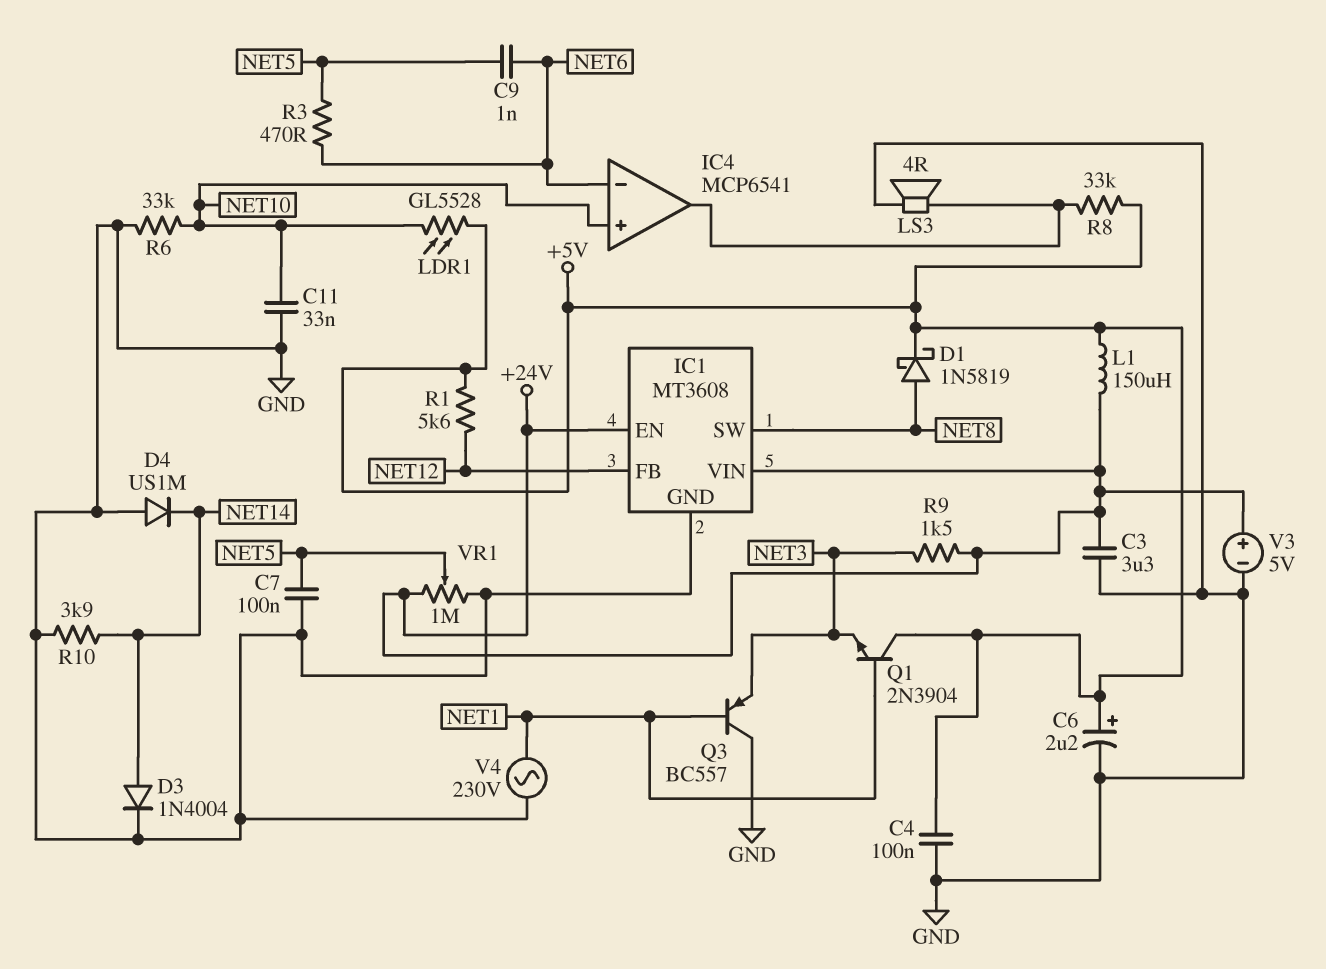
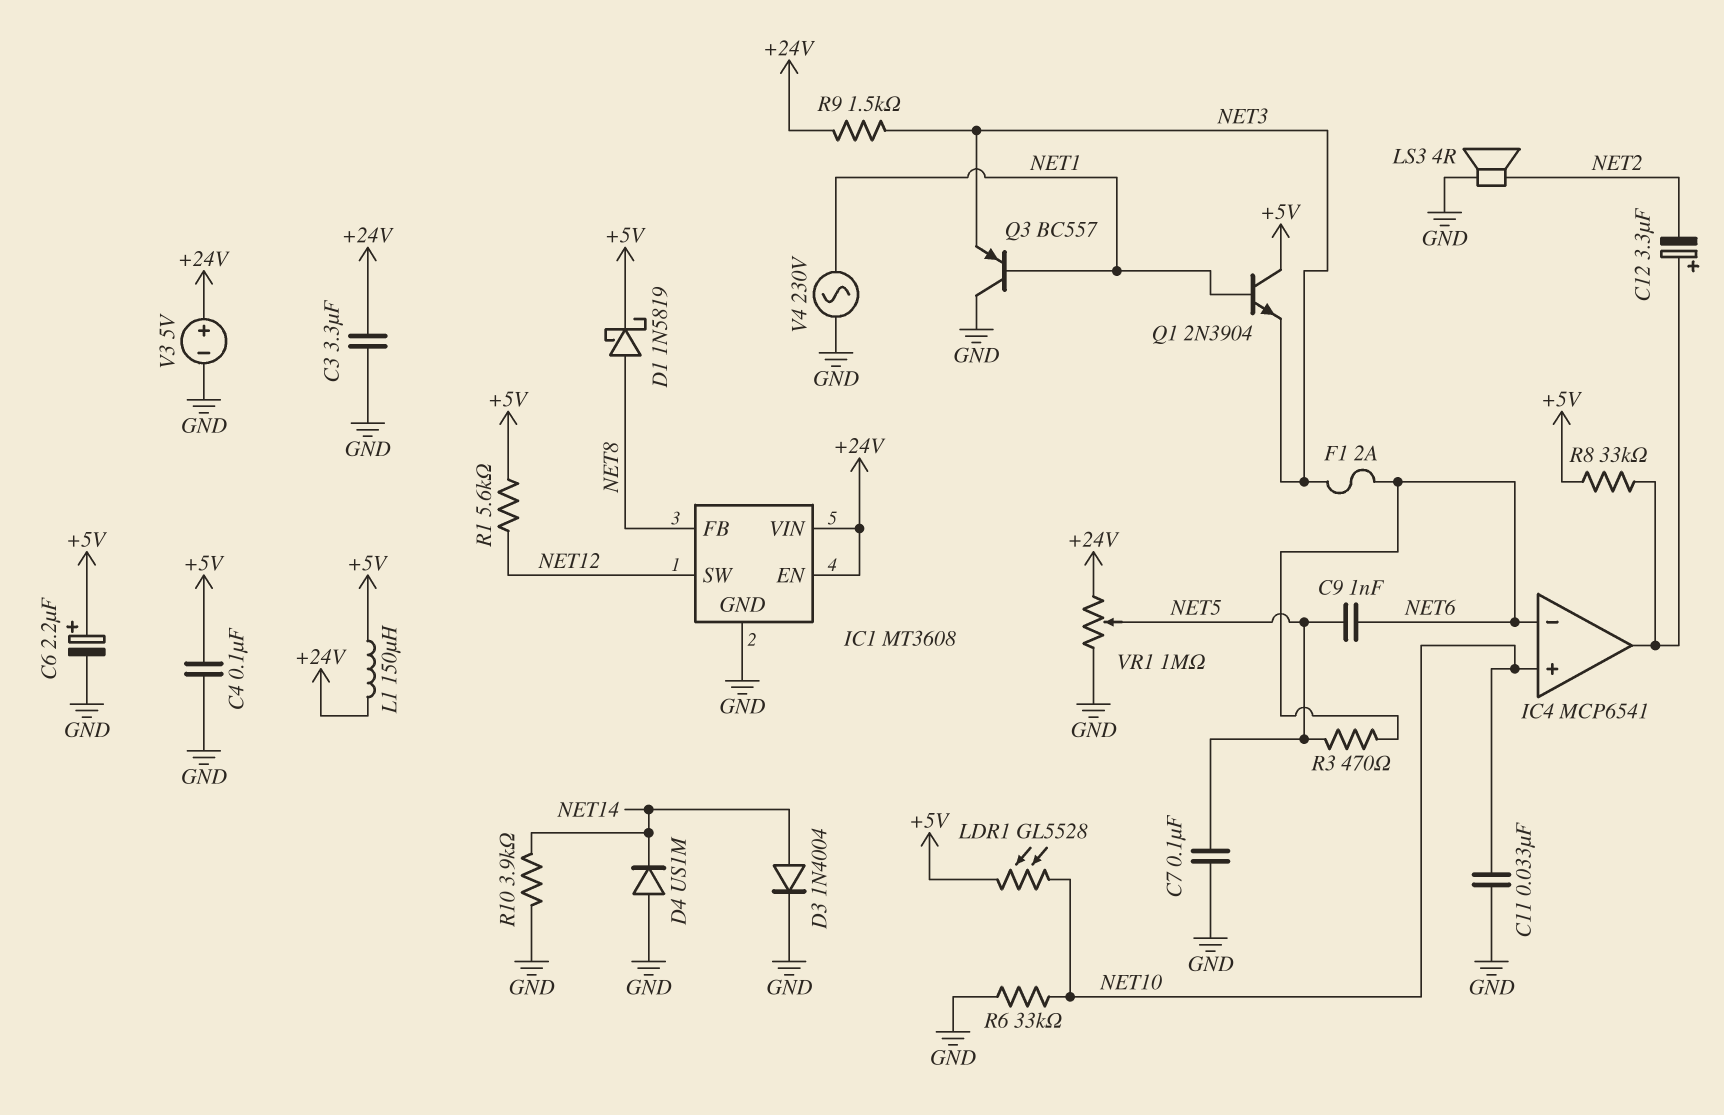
C12: none -> 3.3uF (plus IC4/out, minus NET2)
F1: none -> 2A (NET3, NET6)
IC1 pin FB: NET12 -> NET8
IC1 pin SW: NET8 -> NET12
LS3: speaker 4R (GND, IC4/out) -> speaker 4R (GND, NET2)

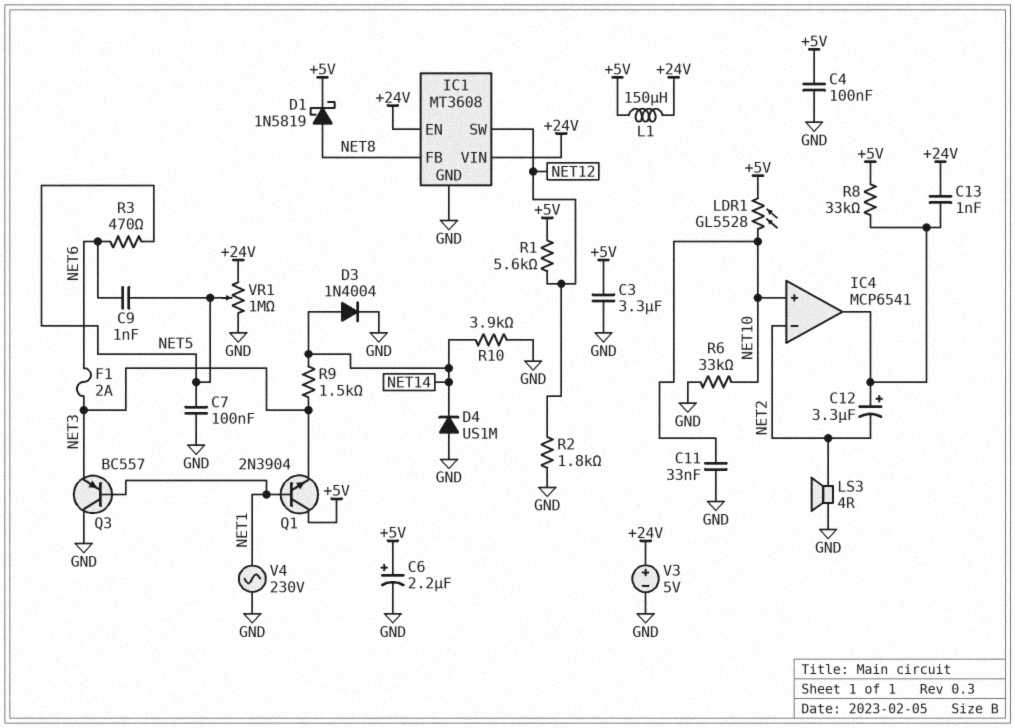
C3: 3.3uF (+24V, GND) -> 3.3uF (+5V, GND)
C13: none -> 1nF (+24V, IC4/out)
IC4 pin in-: NET6 -> NET2
R2: none -> 1.8k (GND, NET12)
R9: 1.5k (+24V, NET3) -> 1.5k (NET3, NET14)

